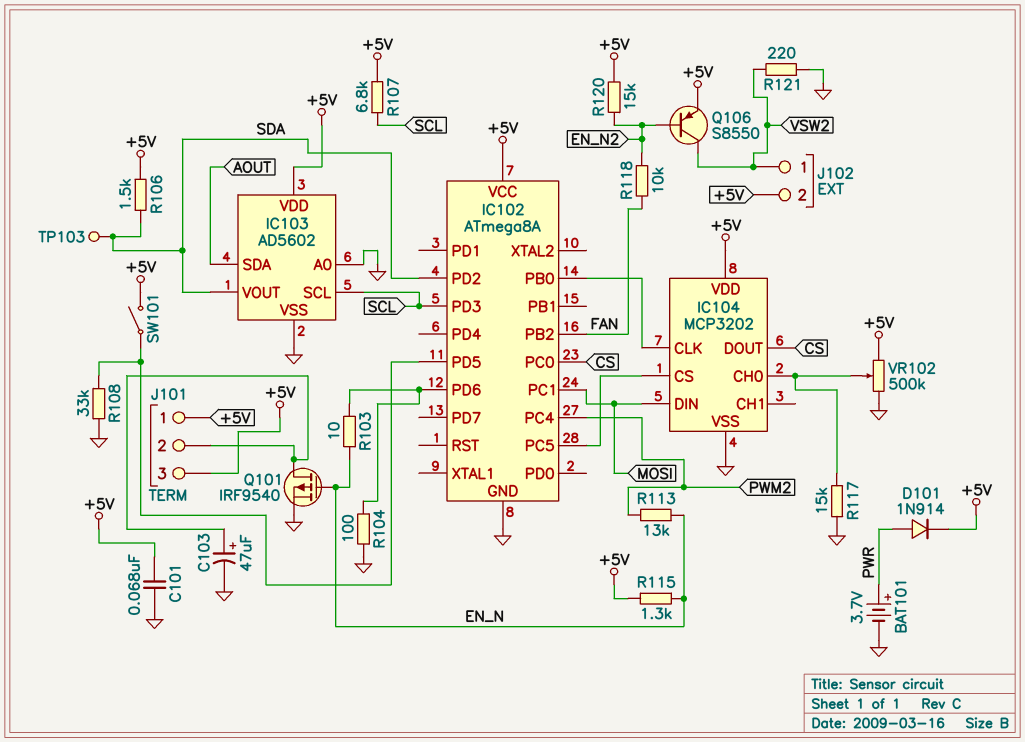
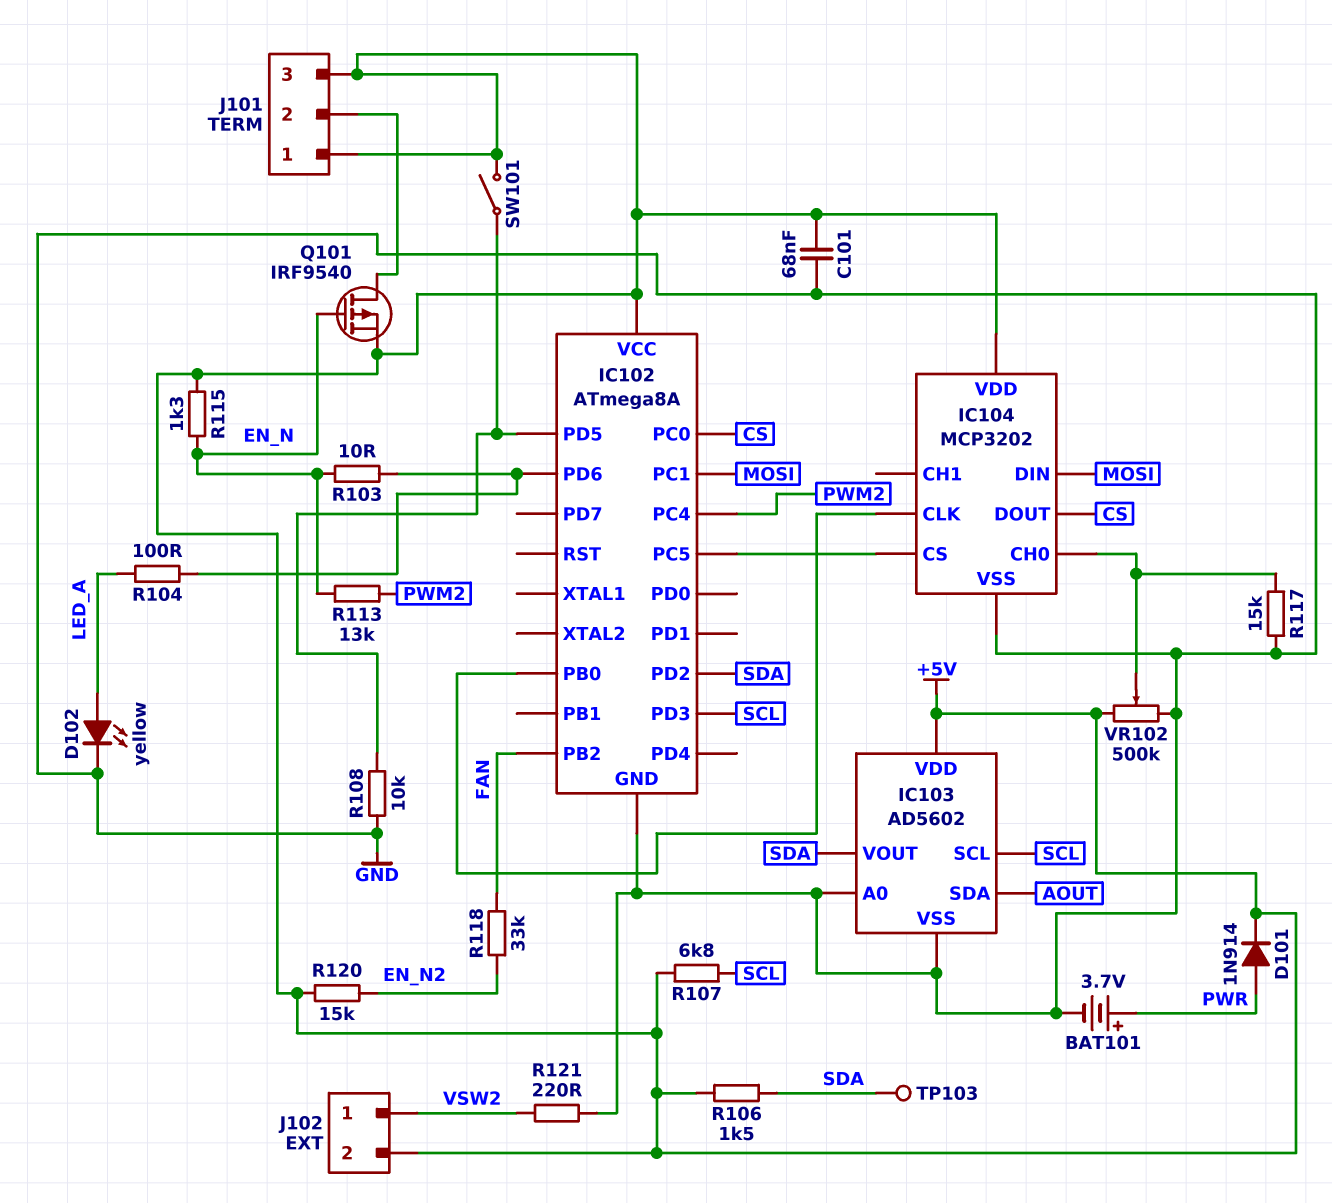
C103: 47uF (plus J101/2, minus GND) -> none
D102: none -> LED yellow (A LED_A, K GND)
Q101: PMOS IRF9540 (G EN_N, D J101/2, S GND) -> PMOS IRF9540 (G EN_N, D J101/2, S +5V)
Q106: PNP S8550 (B EN_N2, C VSW2, E +5V) -> none
R104: 100 (GND, IC102/PD6) -> 100 (IC102/PD6, LED_A)
R108: 33k (GND, IC102/PD5) -> 10k (GND, IC102/PD5)
R118: 10k (EN_N2, FAN) -> 33k (EN_N2, FAN)

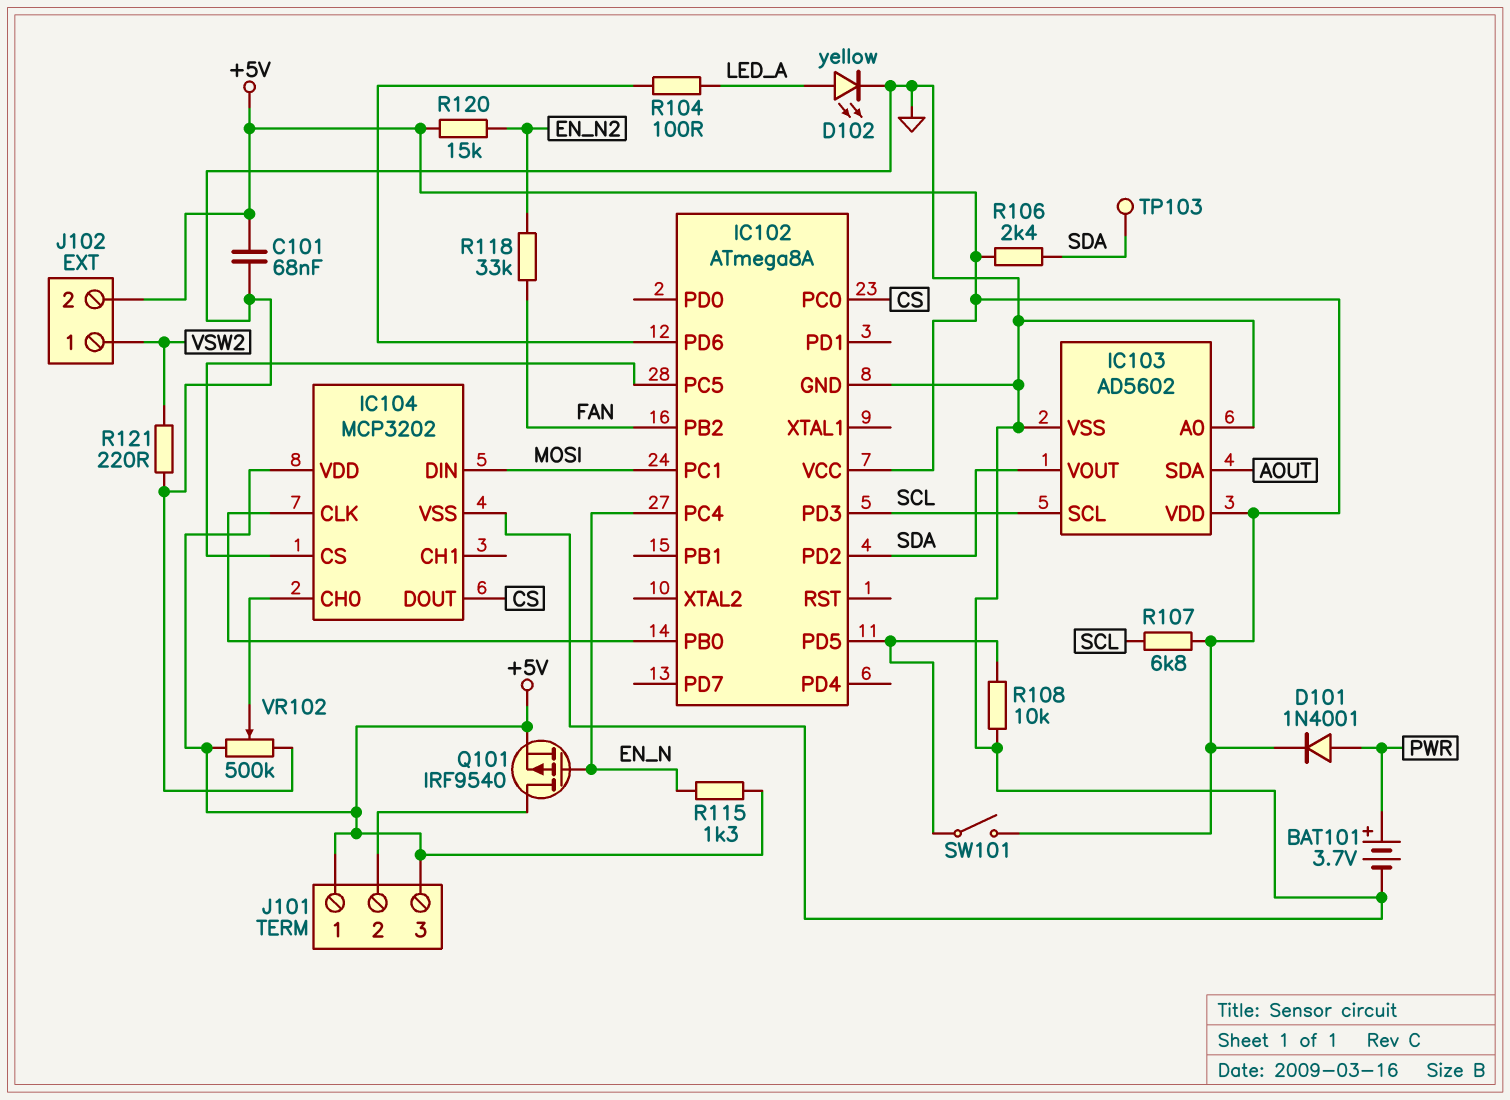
D101: diode 1N914 (A PWR, K +5V) -> diode 1N4001 (A PWR, K +5V)
IC102 pin PC4: PWM2 -> EN_N
R103: 10 (EN_N, IC102/PD6) -> none
R106: 1.5k (+5V, SDA) -> 2.4k (+5V, SDA)
R113: 13k (EN_N, PWM2) -> none
R117: 15k (GND, IC104/CH0) -> none

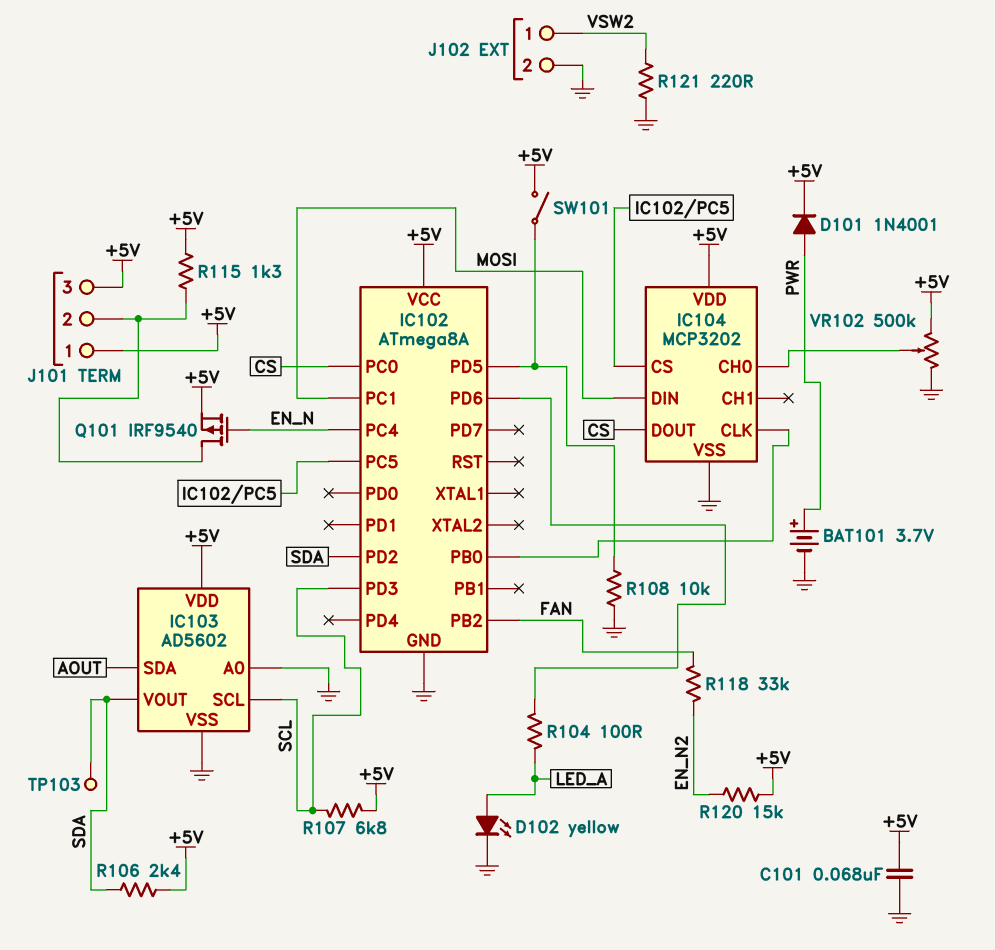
J102 pin 2: +5V -> GND
R115: 1.3k (+5V, EN_N) -> 1.3k (+5V, J101/2)

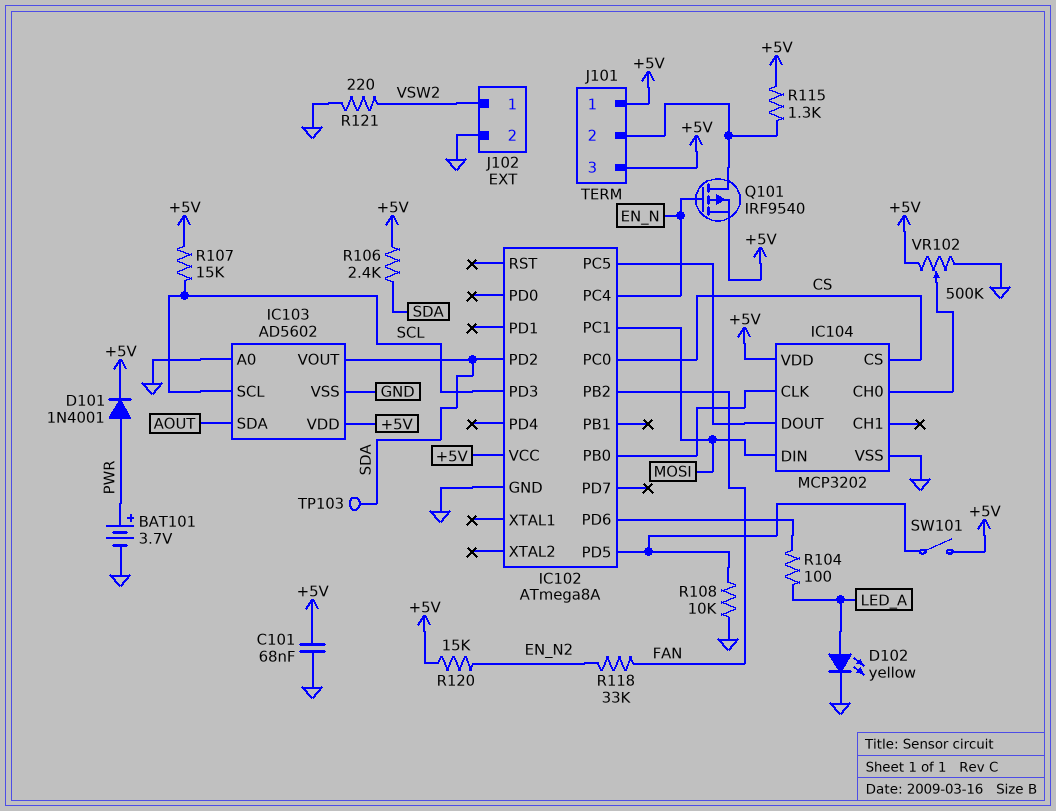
IC104 pin CS: IC102/PC5 -> CS
IC104 pin DOUT: CS -> IC102/PC5
R107: 6.8k (+5V, SCL) -> 15k (+5V, SCL)

